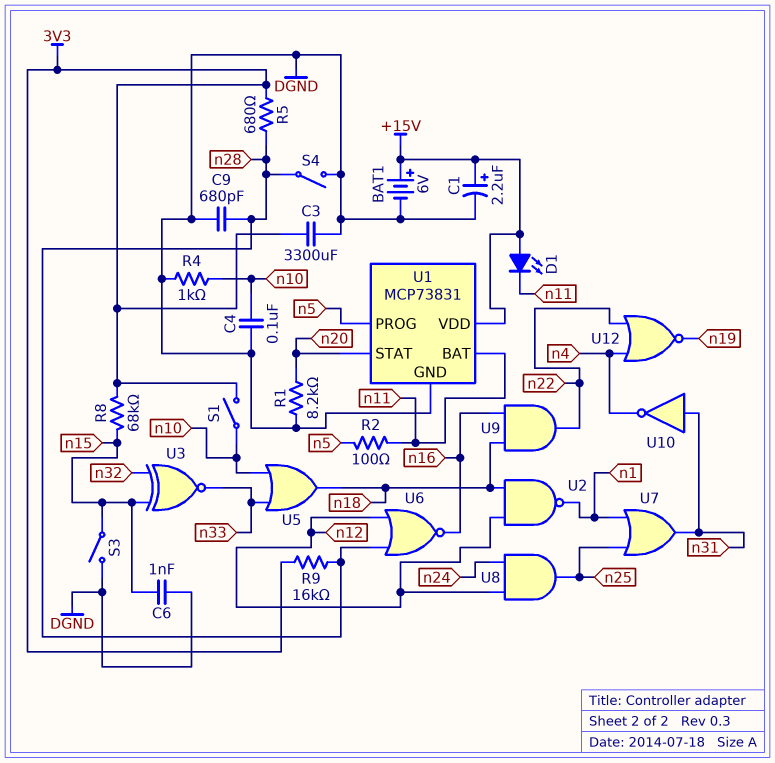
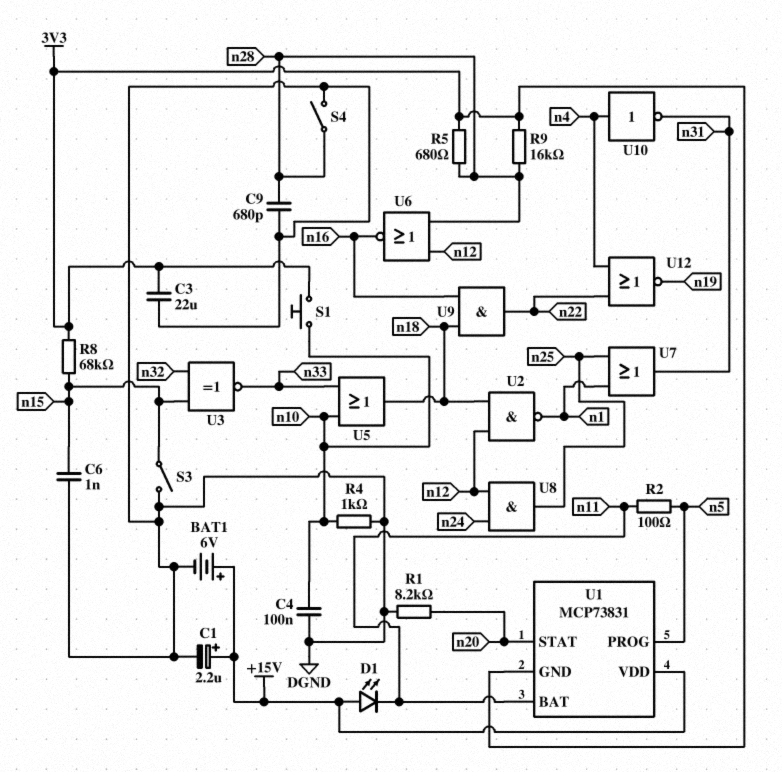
C3: 3300uF (3V3, DGND) -> 22uF (3V3, DGND)
S1: switch (3V3, n10) -> button (3V3, n10)
U1 pin GND: DGND -> 3V3
U10: NOT (in n31, out n4) -> NOT (in n4, out n31)

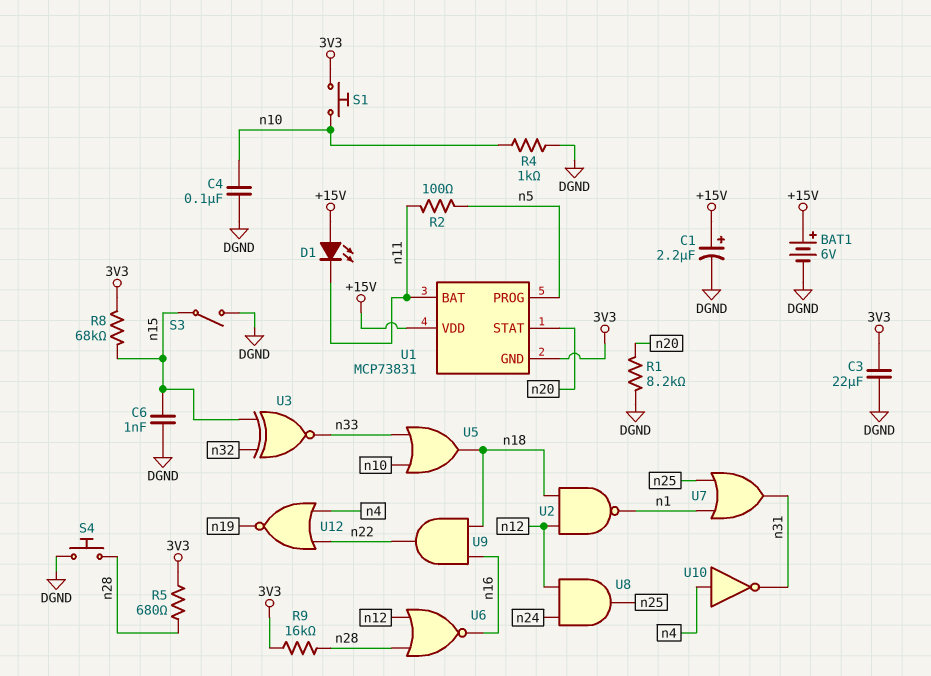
C9: 680pF (DGND, n28) -> none
S4: switch (DGND, n28) -> button (DGND, n28)

